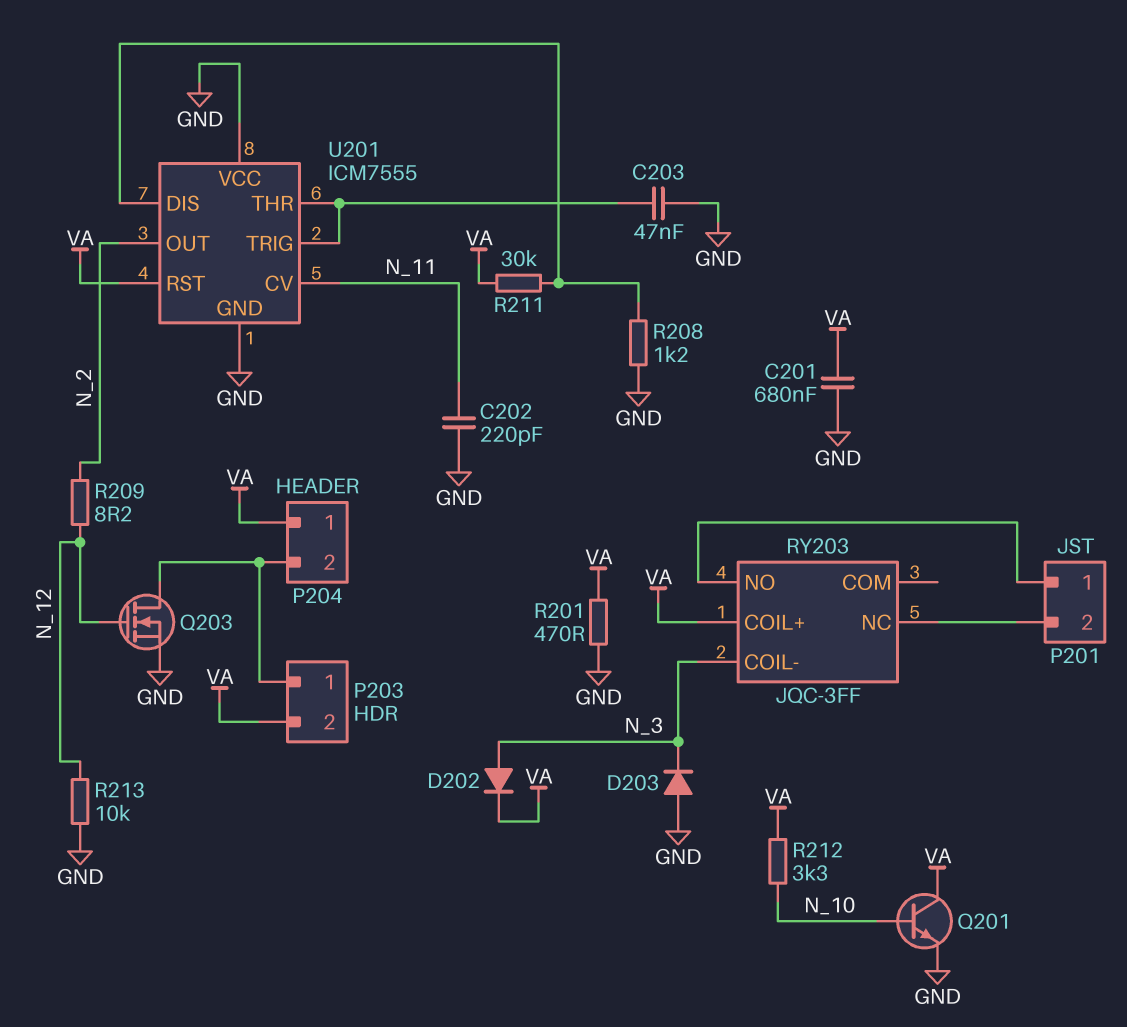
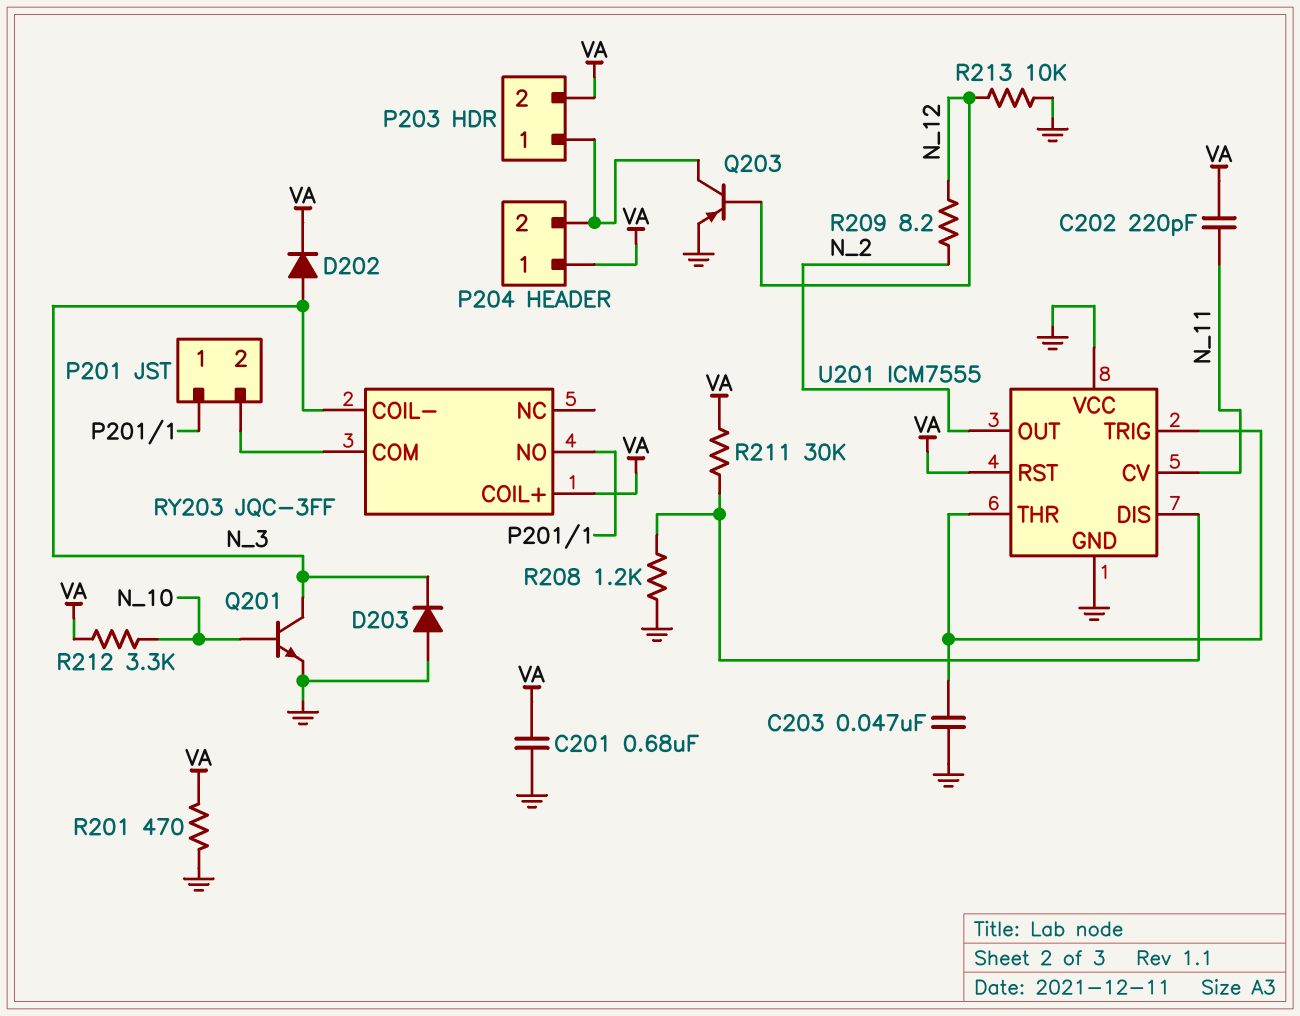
C202: 220pF (GND, N_11) -> 220pF (N_11, VA)
Q201: NPN (B N_10, C VA, E GND) -> NPN (B N_10, C N_3, E GND)
Q203: NMOS (G N_12, D P203/1, S GND) -> PNP (B N_12, C P203/1, E GND)
RY203 pin COM: none -> P201/2
RY203 pin NC: P201/2 -> none

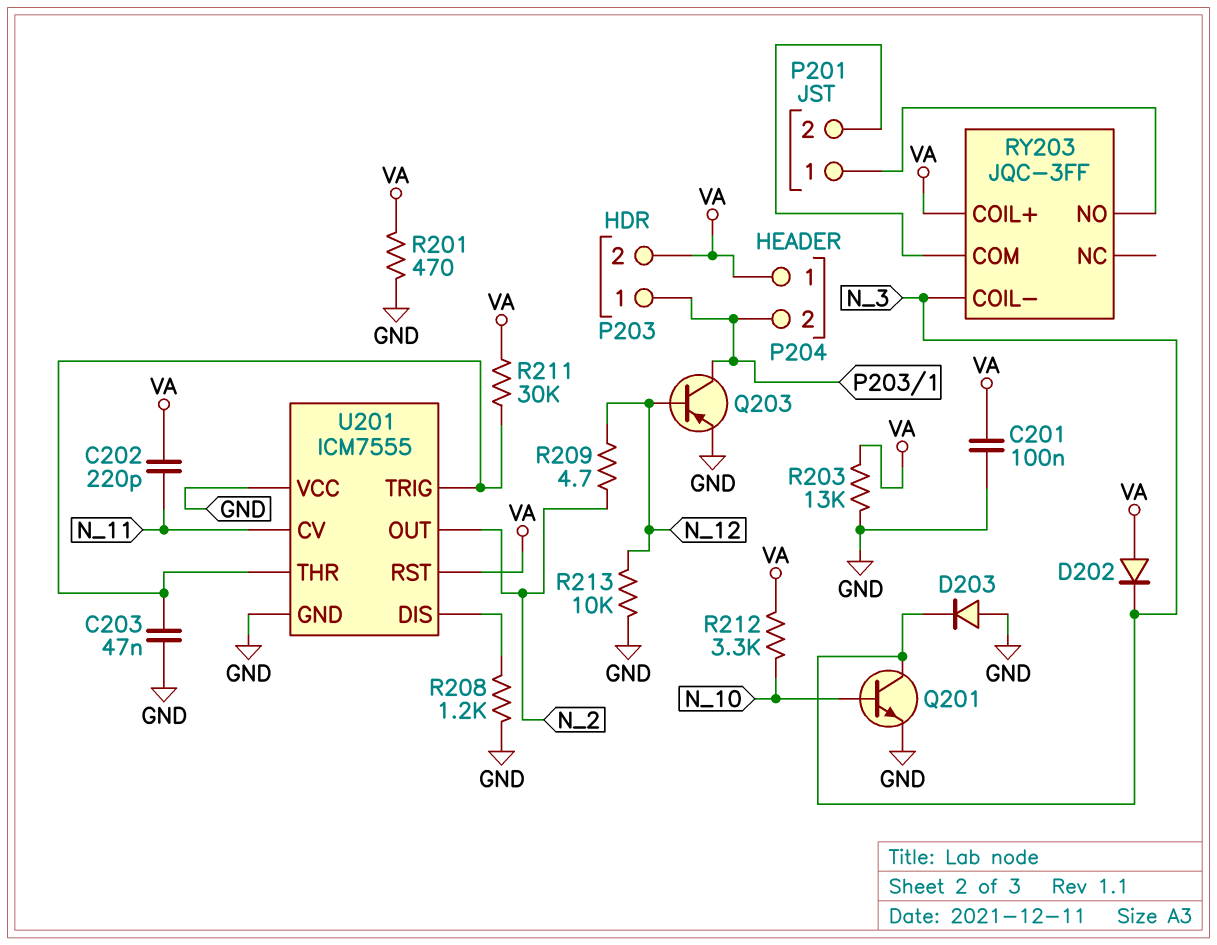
C201: 680nF (GND, VA) -> 100nF (GND, VA)
D202: diode (A N_3, K VA) -> diode (A VA, K N_3)
R203: none -> 13k (GND, VA)
R209: 8.2 (N_2, N_12) -> 4.7 (N_2, N_12)
R211: 30k (U201/DIS, VA) -> 30k (U201/THR, VA)

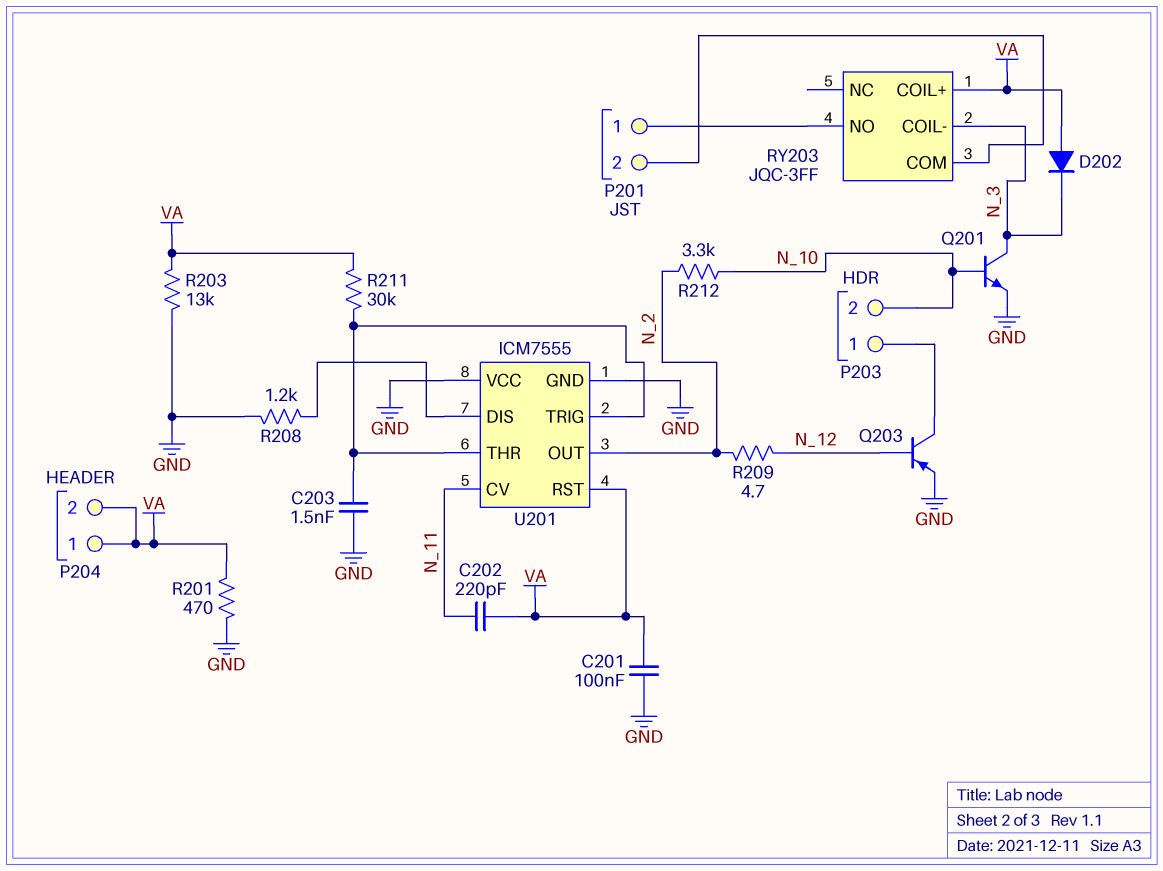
C203: 47nF (GND, U201/THR) -> 1.5nF (GND, U201/THR)
D203: diode (A GND, K N_3) -> none
P203 pin 2: VA -> N_10
P204 pin 2: P203/1 -> VA
R212: 3.3k (N_10, VA) -> 3.3k (N_2, N_10)
R213: 10k (GND, N_12) -> none

